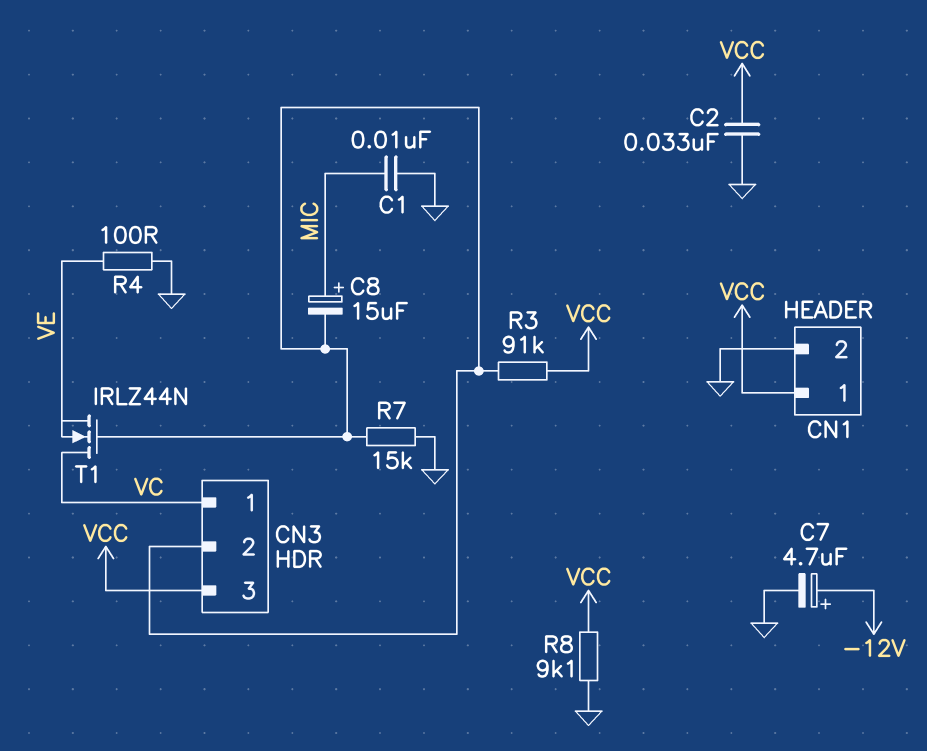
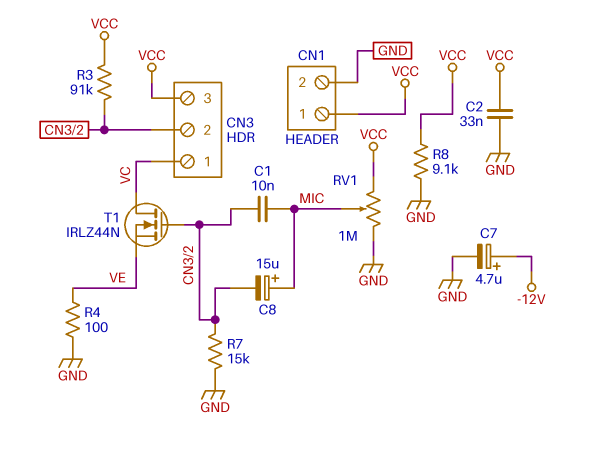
C1: 10nF (GND, MIC) -> 10nF (CN3/2, MIC)
RV1: none -> 1M (GND, VCC, wiper MIC)

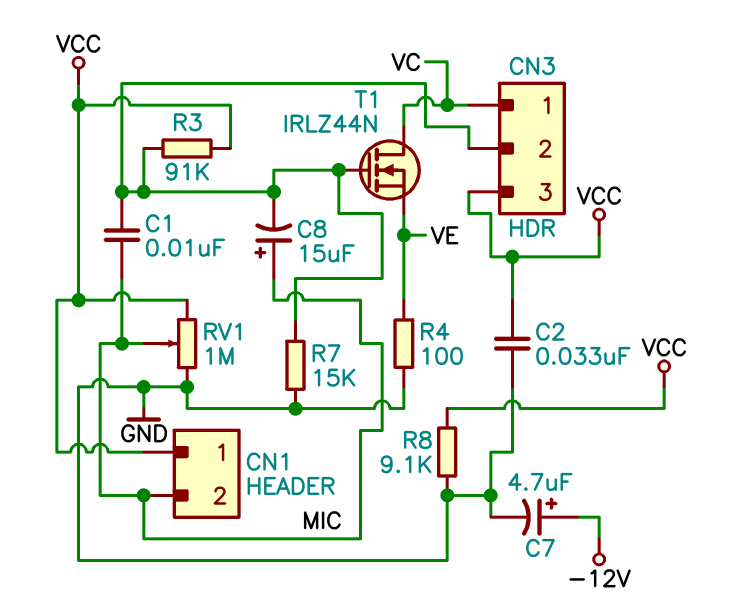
CN1 pin 2: GND -> MIC

